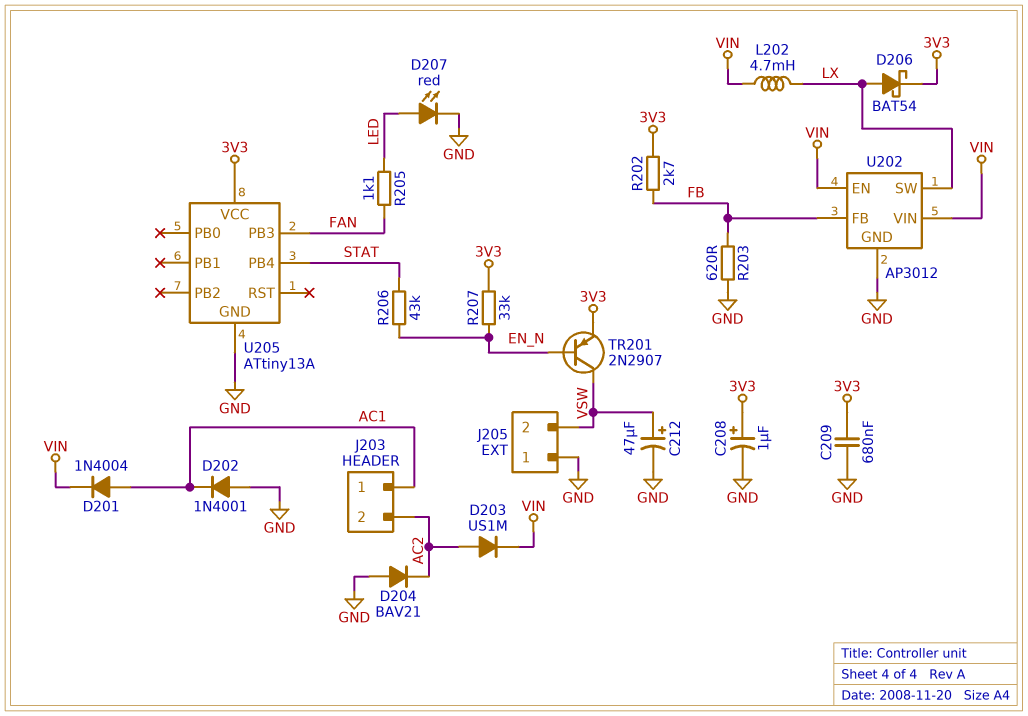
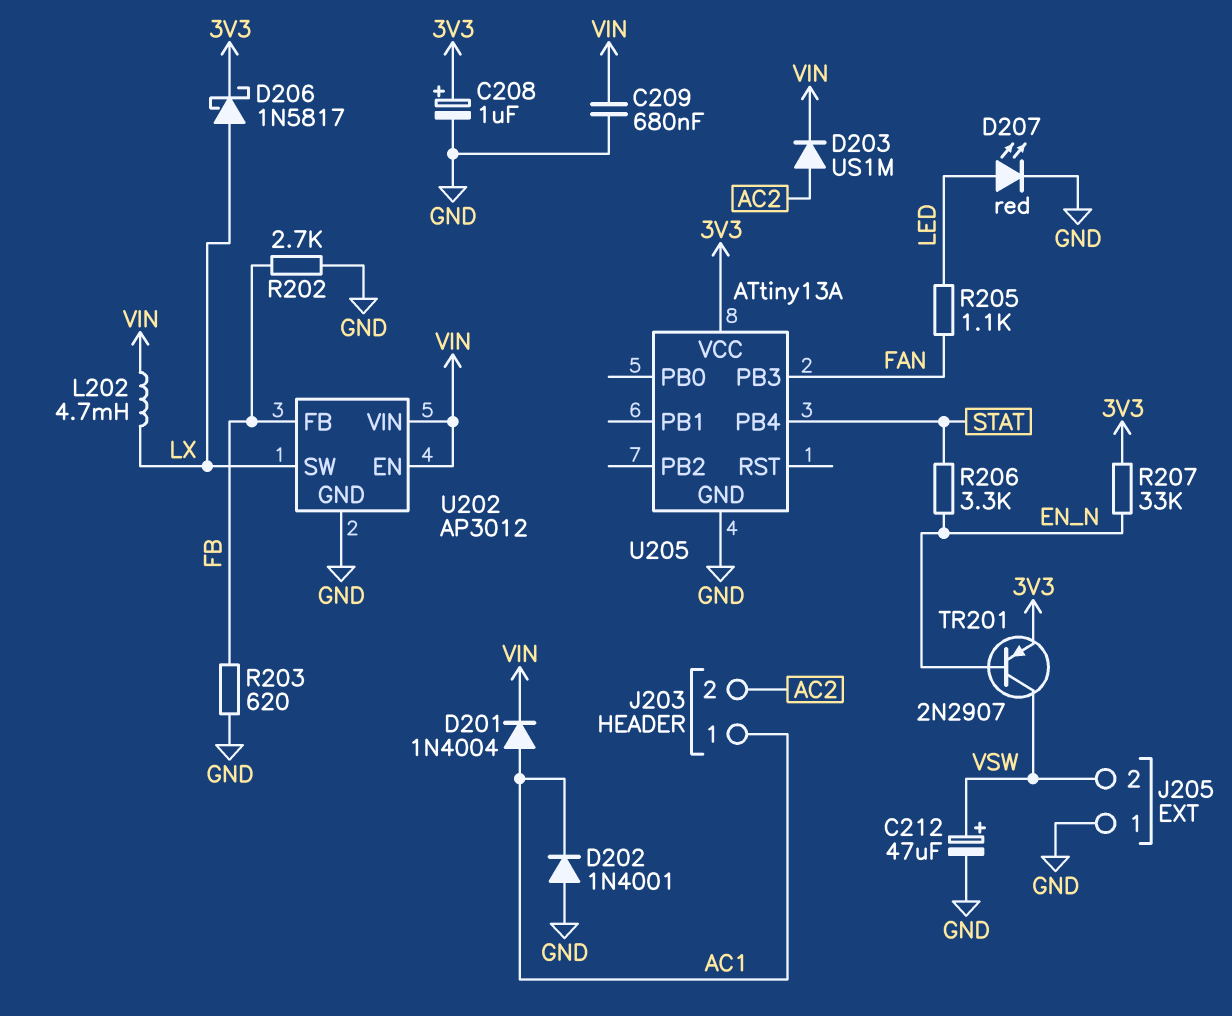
C209: 680nF (3V3, GND) -> 680nF (GND, VIN)
D204: diode BAV21 (A GND, K AC2) -> none
D206: schottky BAT54 (A LX, K 3V3) -> schottky 1N5817 (A LX, K 3V3)
R202: 2.7k (3V3, FB) -> 2.7k (FB, GND)
R206: 43k (EN_N, STAT) -> 3.3k (EN_N, STAT)

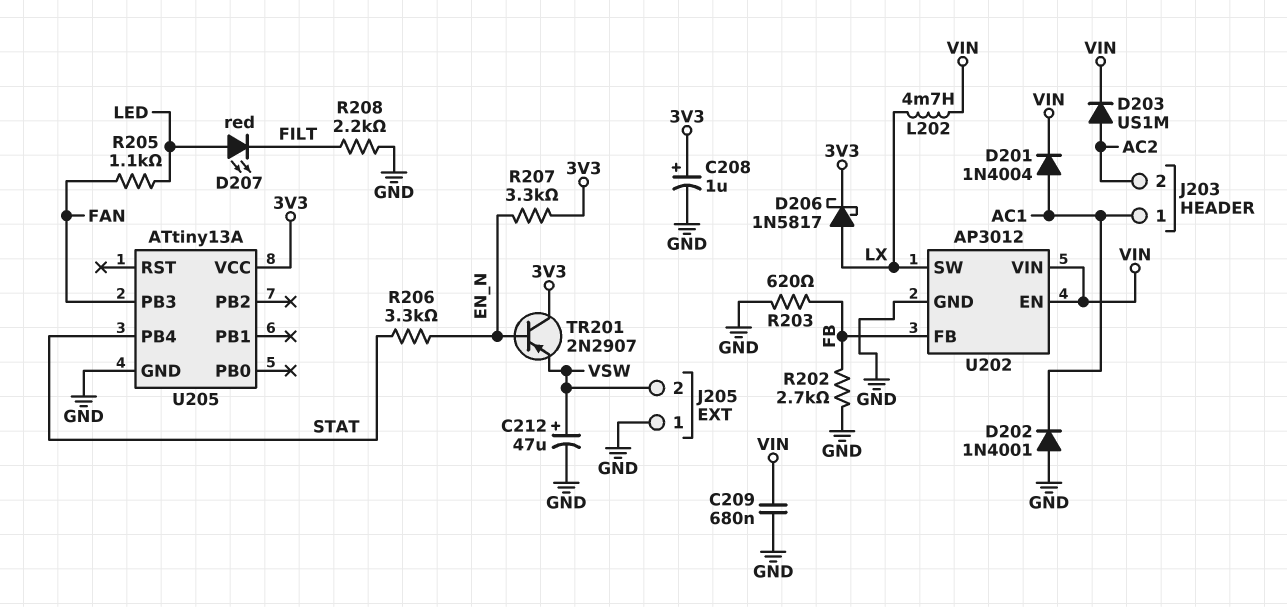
D207: LED red (A LED, K GND) -> LED red (A LED, K FILT)
R207: 33k (3V3, EN_N) -> 3.3k (3V3, EN_N)
R208: none -> 2.2k (FILT, GND)
TR201: PNP 2N2907 (B EN_N, C VSW, E 3V3) -> PNP 2N2907 (B EN_N, C 3V3, E VSW)

